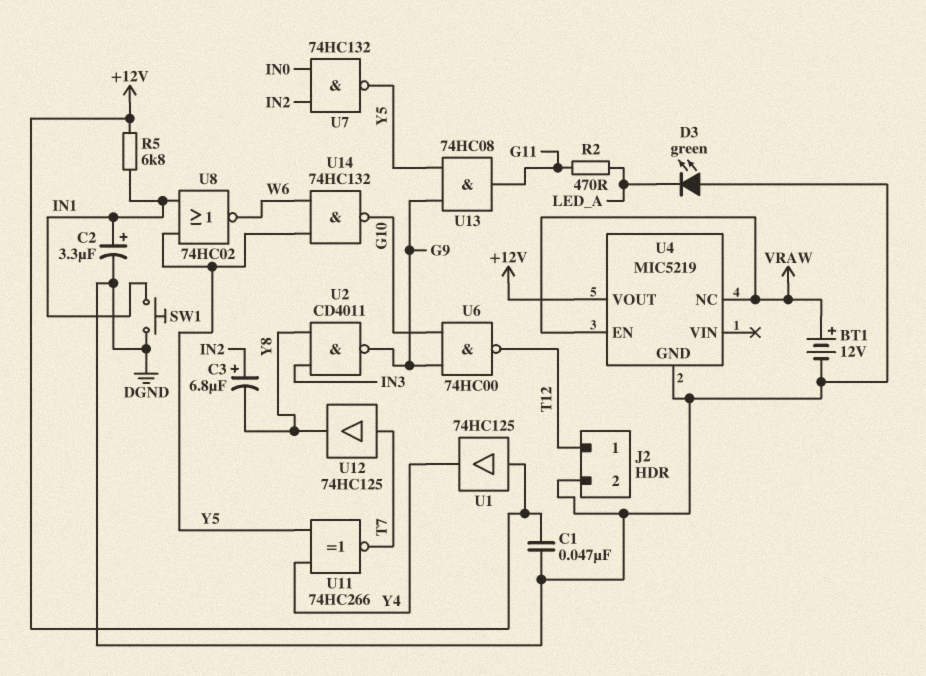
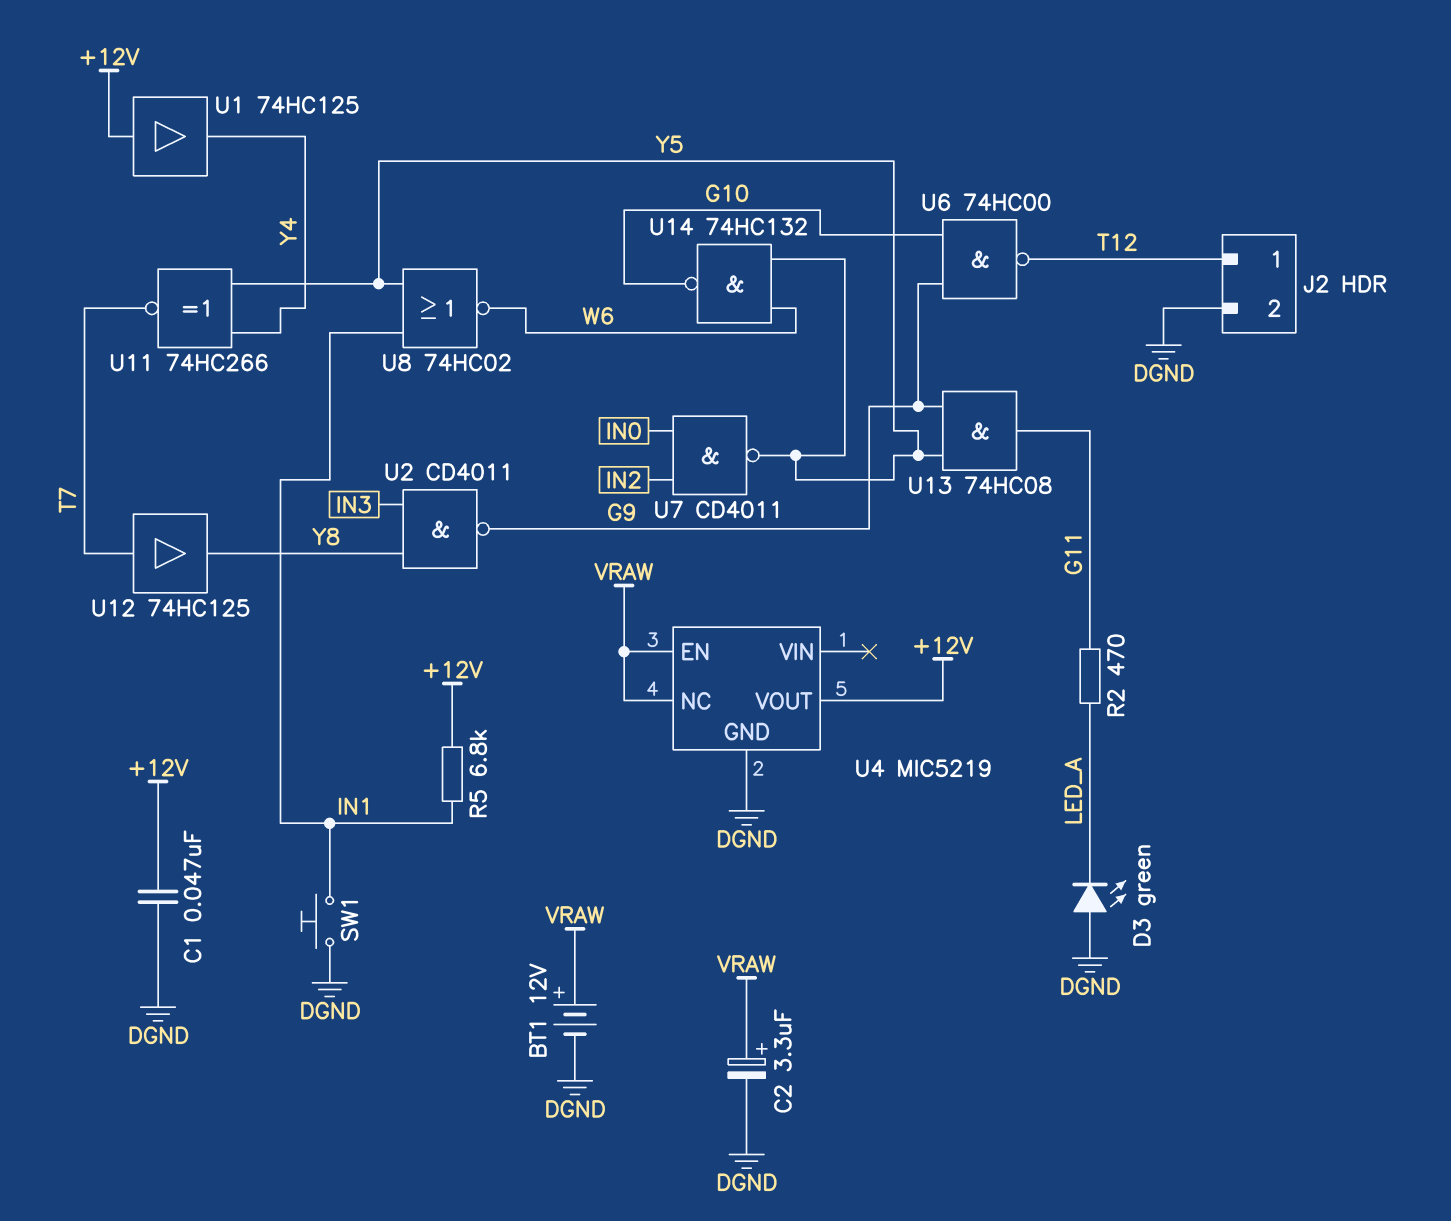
C2: 3.3uF (plus IN1, minus DGND) -> 3.3uF (plus VRAW, minus DGND)
C3: 6.8uF (plus IN2, minus Y8) -> none
U7: NAND 74HC132 (in IN0, in IN2, out Y5) -> NAND CD4011 (in IN0, in IN2, out Y5)

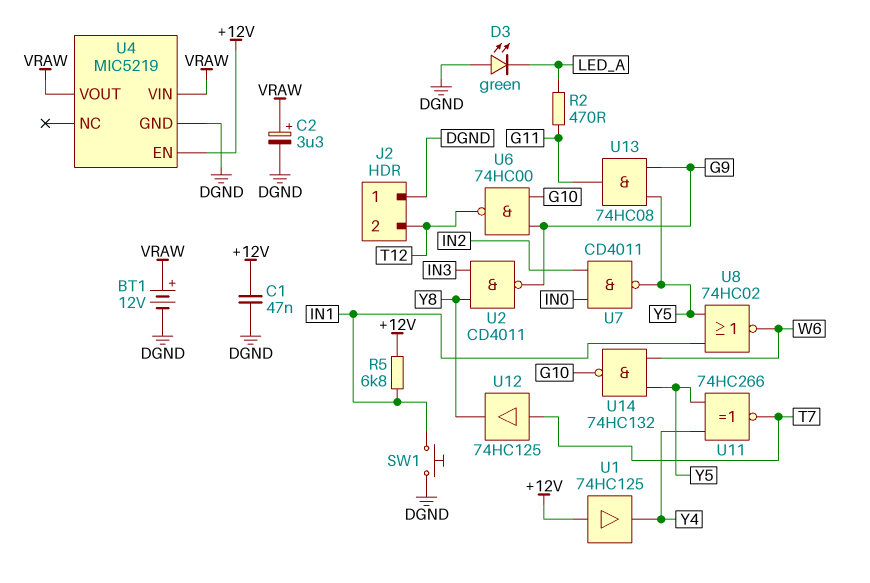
J2 pin 1: T12 -> DGND
J2 pin 2: DGND -> T12
U4 pin EN: VRAW -> +12V
U4 pin NC: VRAW -> none
U4 pin VIN: none -> VRAW
U4 pin VOUT: +12V -> VRAW

